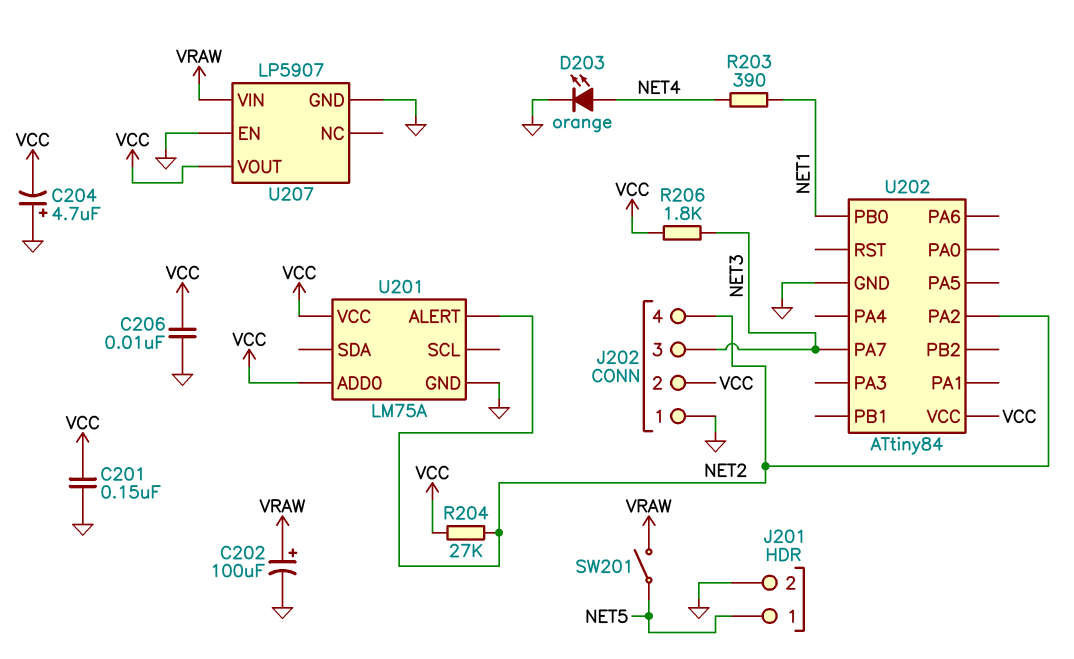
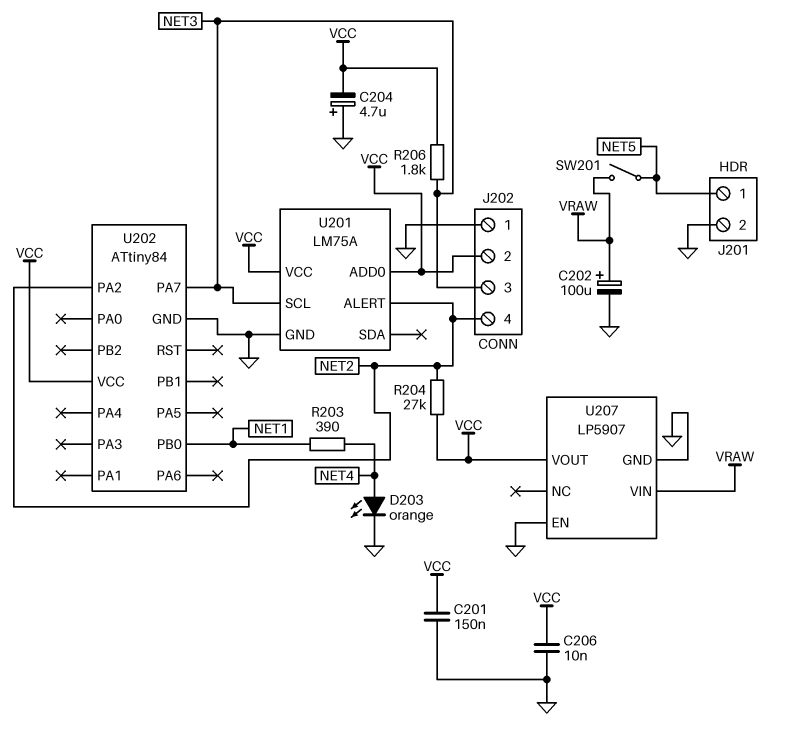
U201 pin SCL: none -> NET3

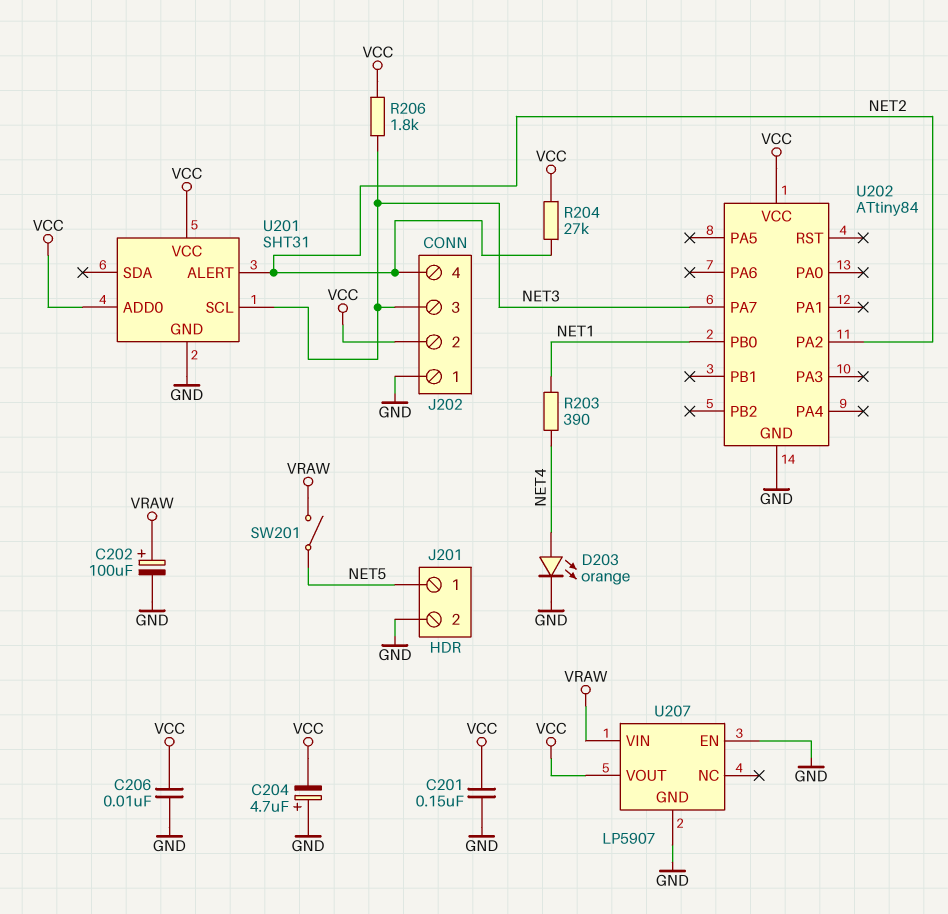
U201: LM75A -> SHT31

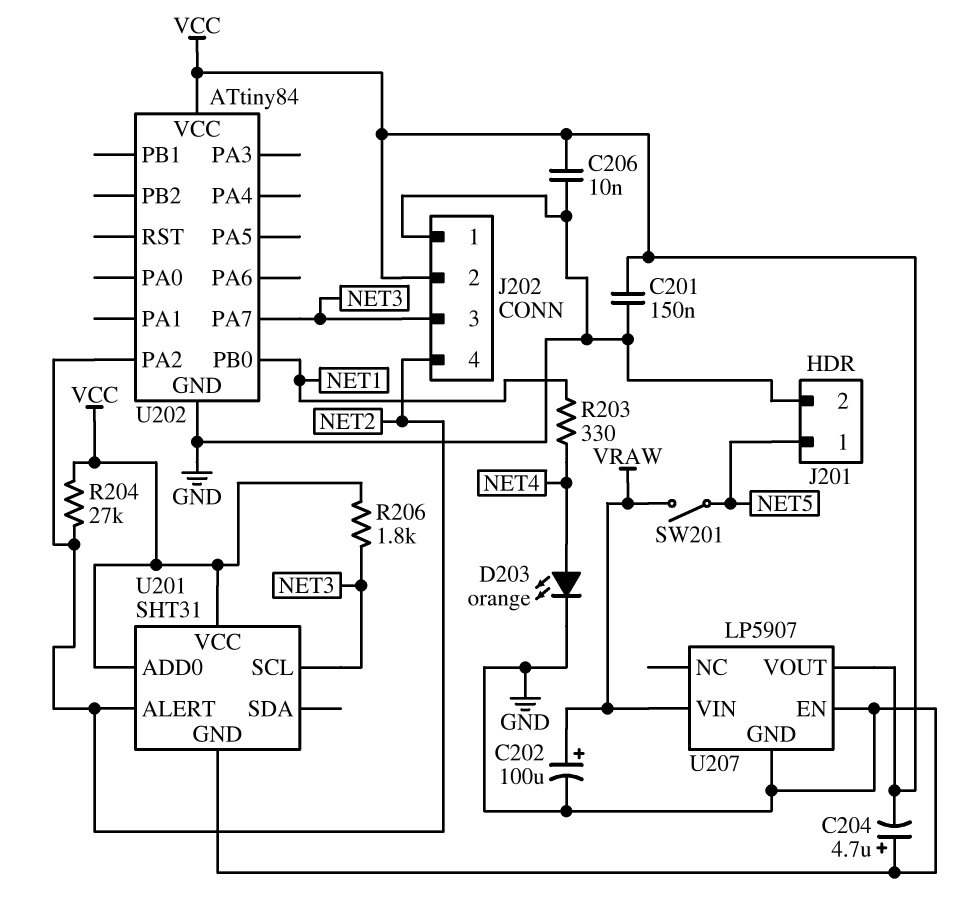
R203: 390 (NET1, NET4) -> 330 (NET1, NET4)

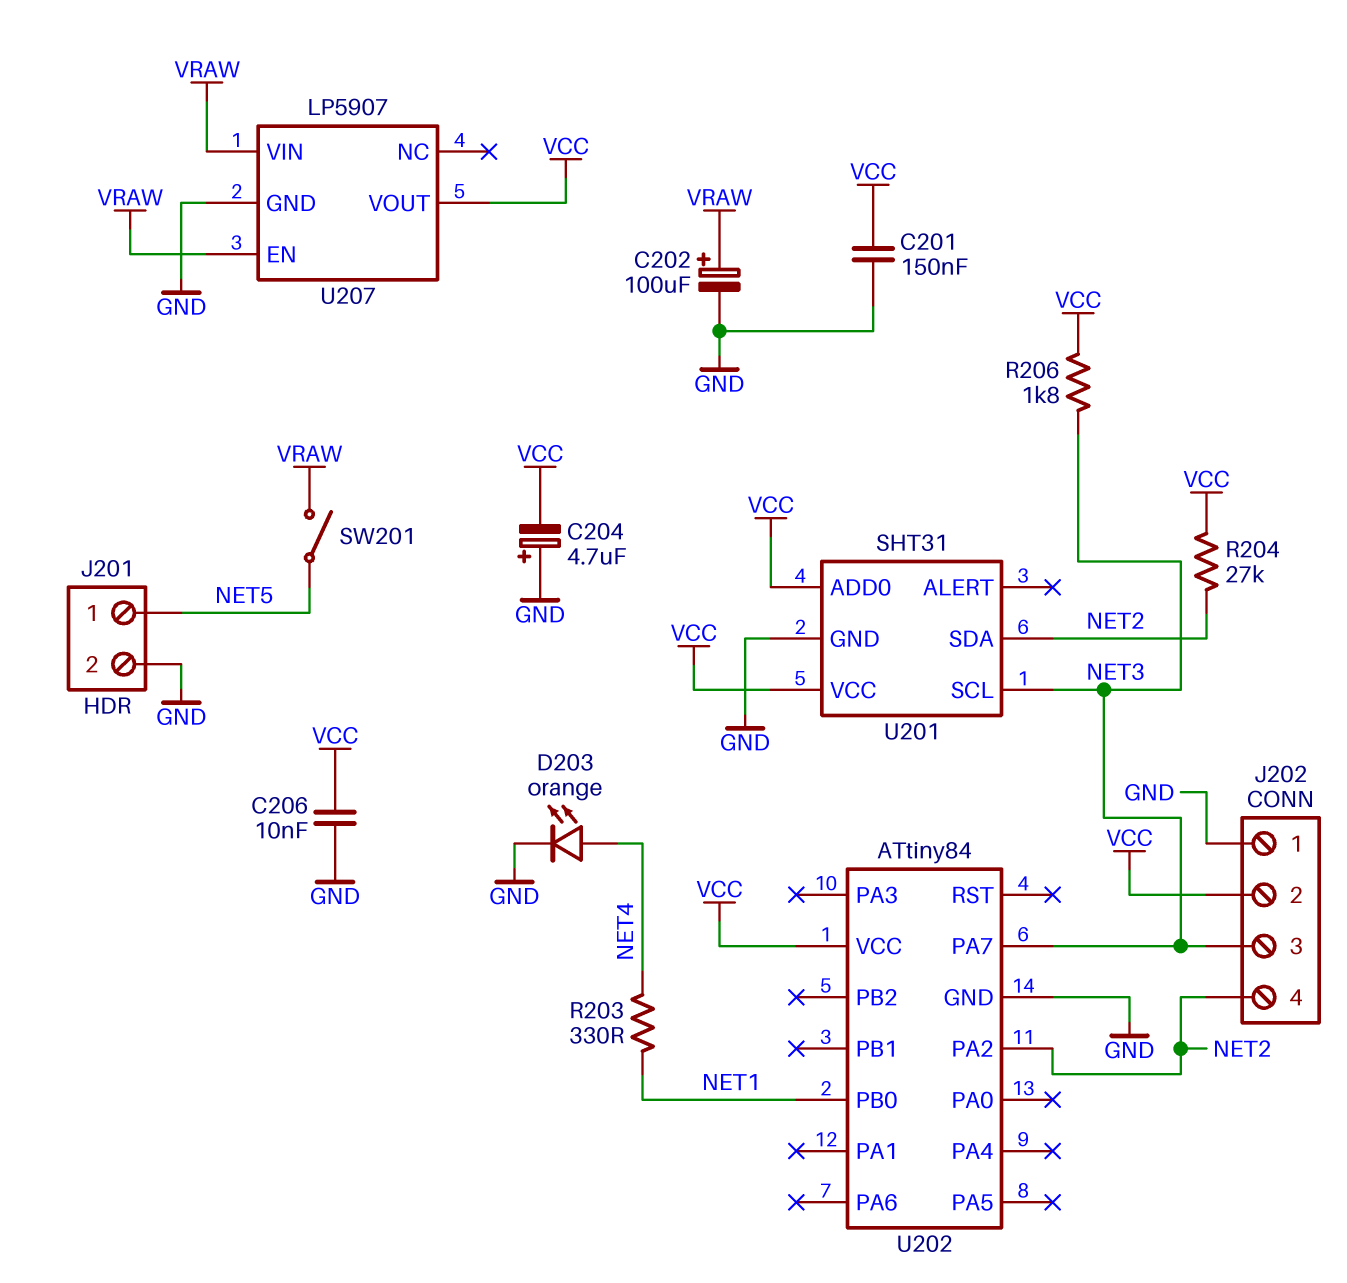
U201 pin ALERT: NET2 -> none
U201 pin SDA: none -> NET2
U207 pin EN: GND -> VRAW

